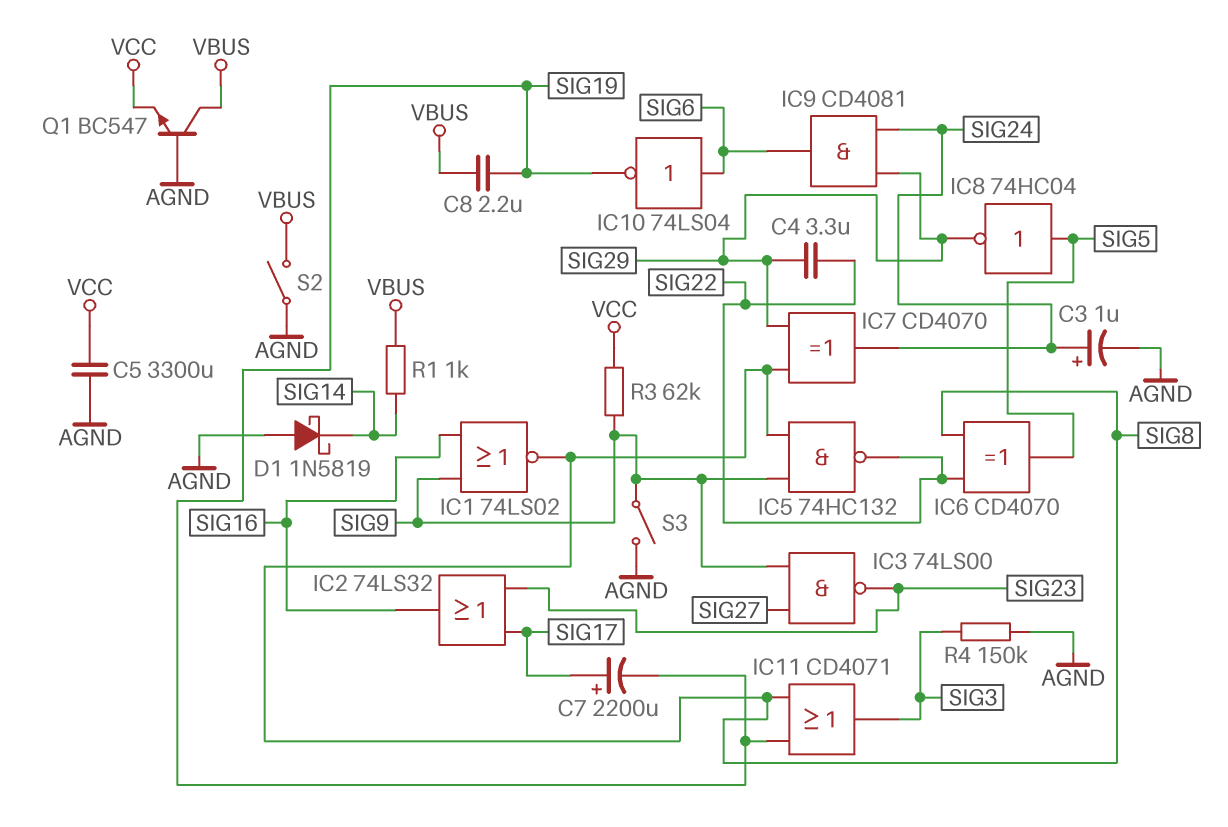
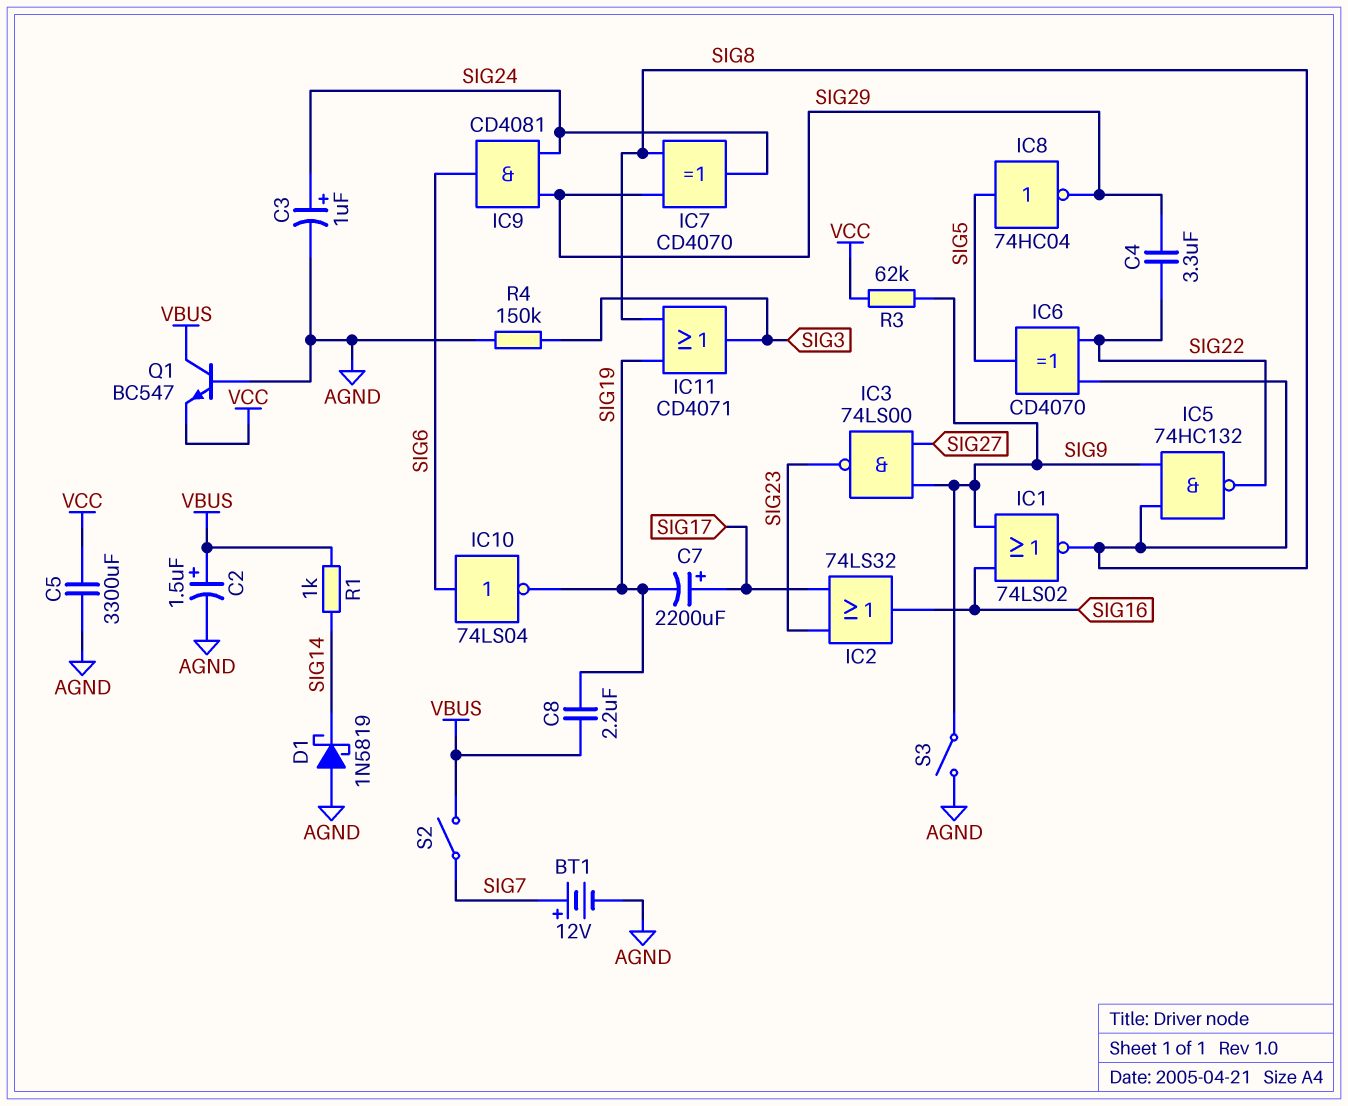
BT1: none -> 12V (plus SIG7, minus AGND)
C2: none -> 1.5uF (plus VBUS, minus AGND)
S2: switch (AGND, VBUS) -> switch (SIG7, VBUS)

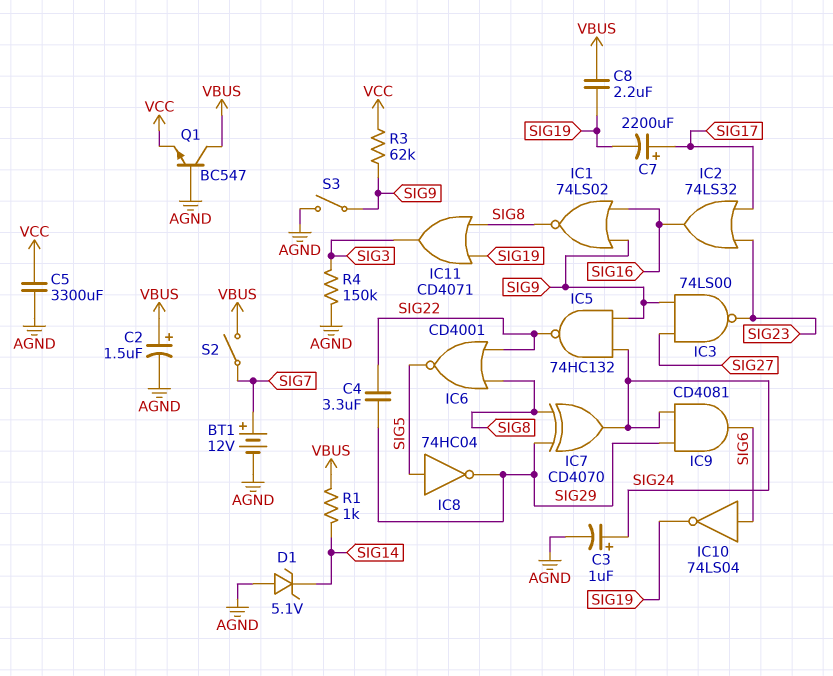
D1: schottky 1N5819 (A AGND, K SIG14) -> zener 5.1V (A AGND, K SIG14)
IC5: NAND 74HC132 (in SIG8, in SIG9, out SIG22) -> NAND 74HC132 (in SIG9, in SIG24, out SIG22)
IC6: XOR CD4070 (in SIG8, in SIG22, out SIG5) -> NOR CD4001 (in SIG8, in SIG22, out SIG5)

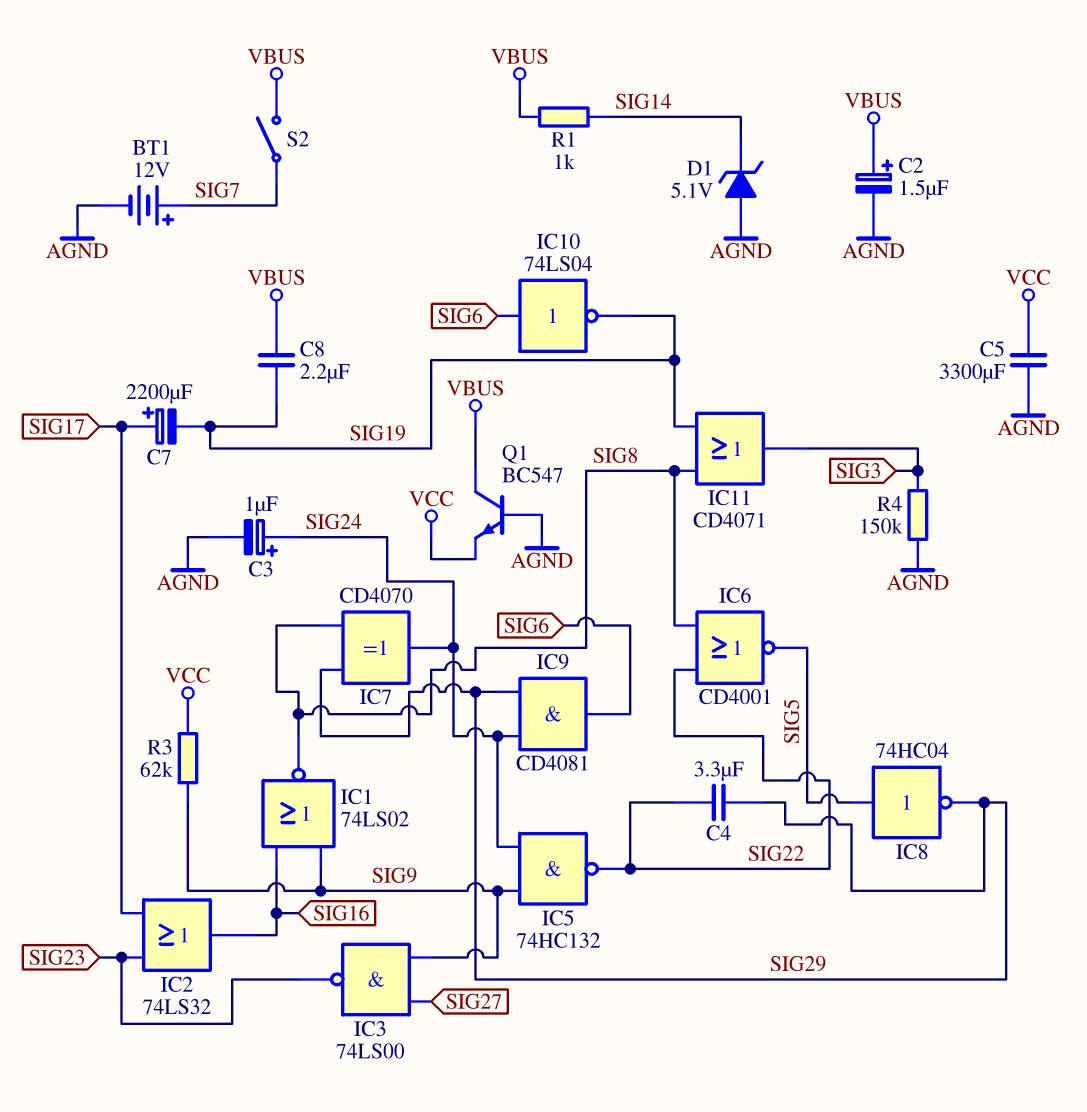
S3: switch (AGND, SIG9) -> none

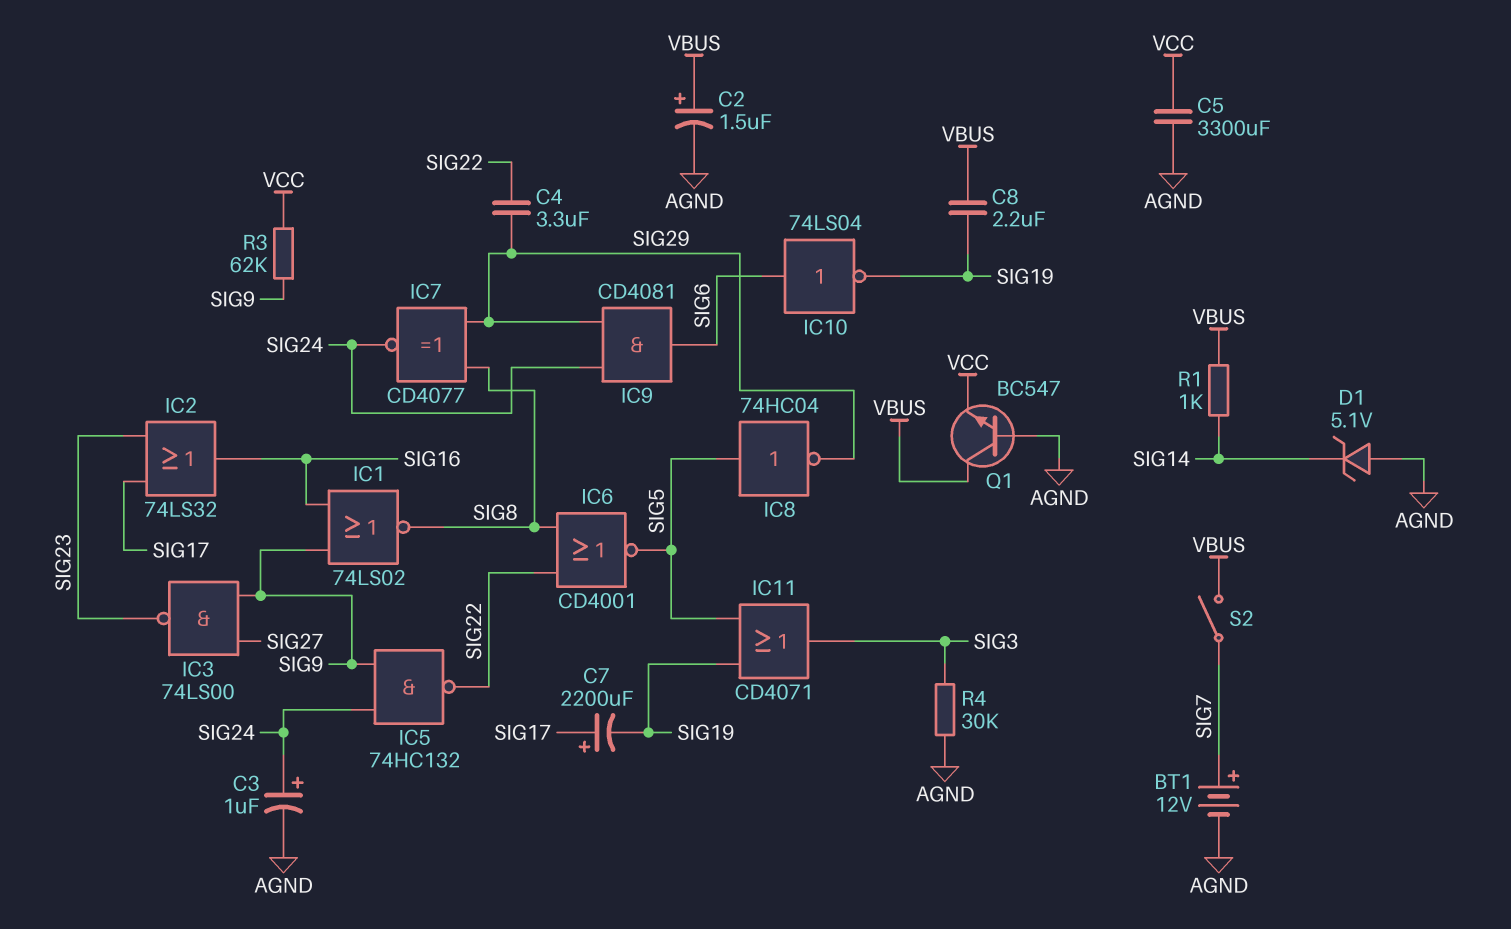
IC7: XOR CD4070 (in SIG8, in SIG29, out SIG24) -> XNOR CD4077 (in SIG8, in SIG29, out SIG24)
IC11: OR CD4071 (in SIG8, in SIG19, out SIG3) -> OR CD4071 (in SIG5, in SIG19, out SIG3)
R4: 150k (AGND, SIG3) -> 30k (AGND, SIG3)

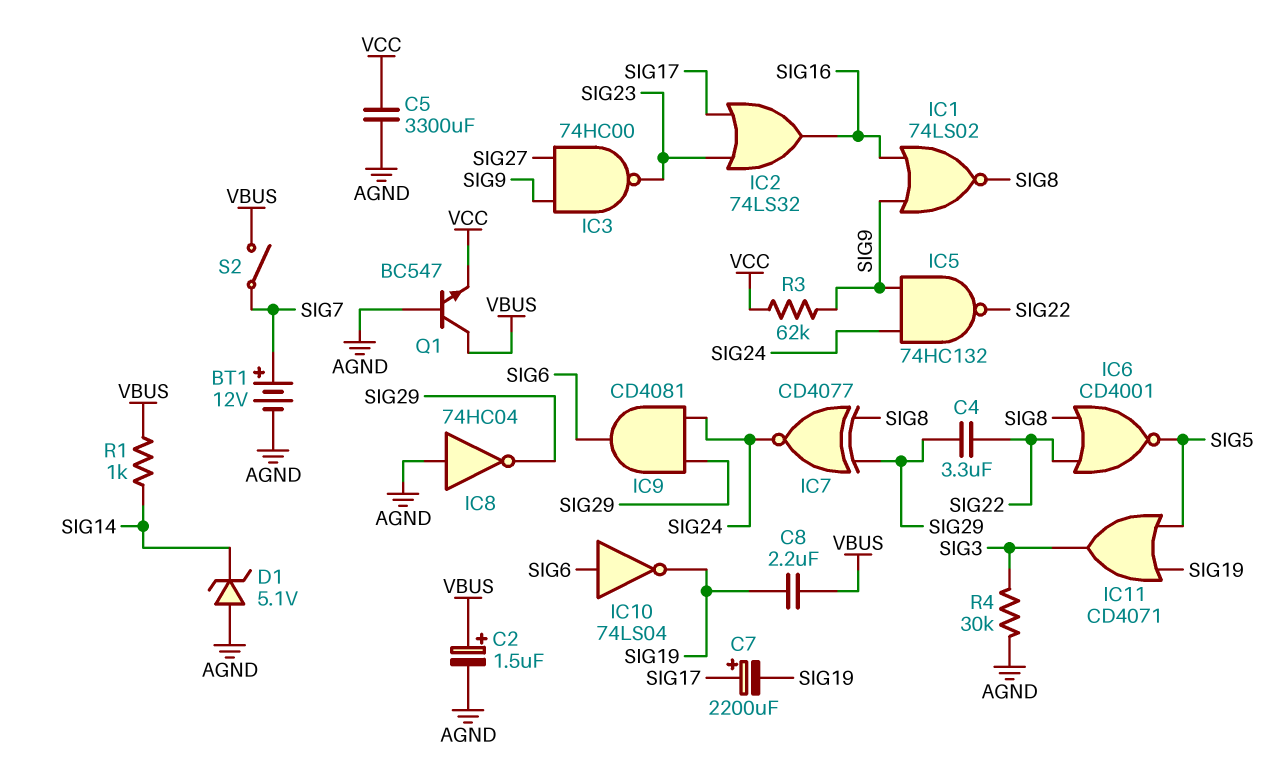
C3: 1uF (plus SIG24, minus AGND) -> none
IC3: NAND 74LS00 (in SIG9, in SIG27, out SIG23) -> NAND 74HC00 (in SIG9, in SIG27, out SIG23)
IC8: NOT 74HC04 (in SIG5, out SIG29) -> NOT 74HC04 (in AGND, out SIG29)

